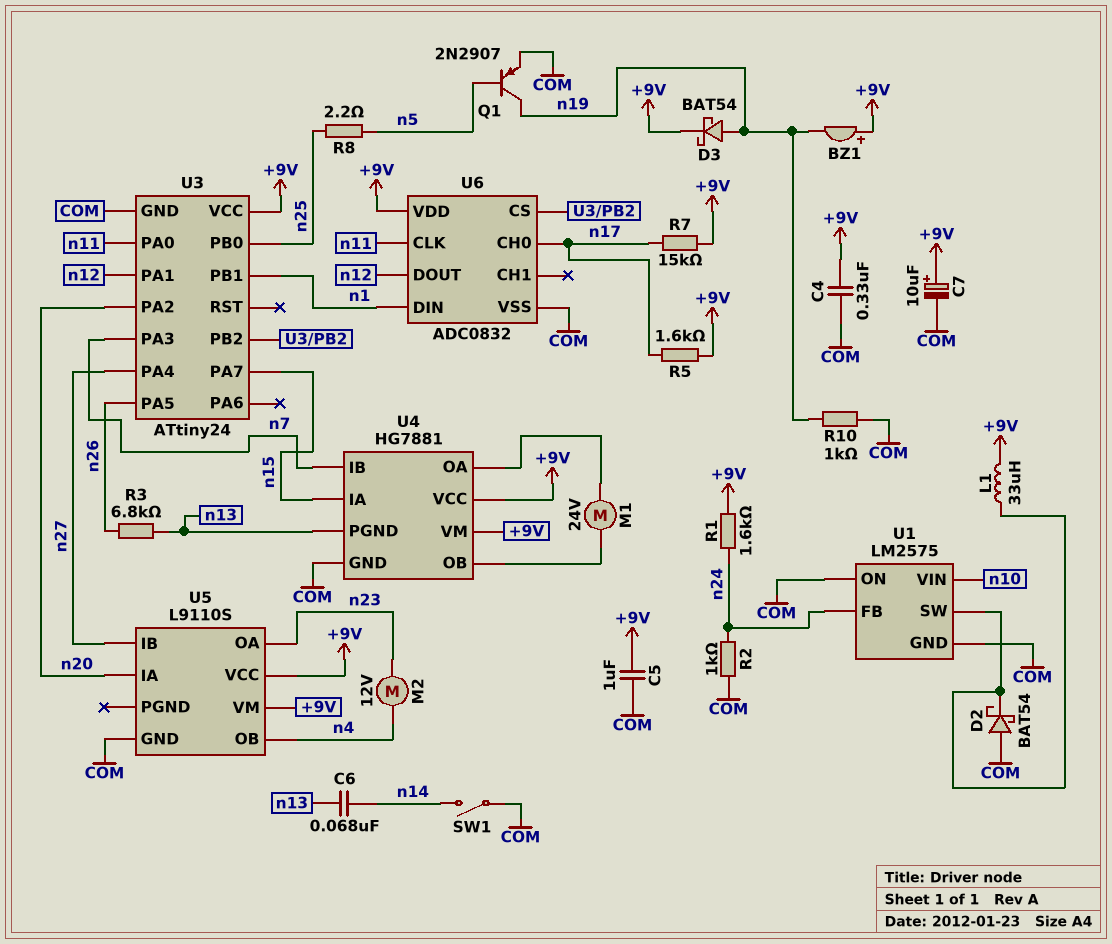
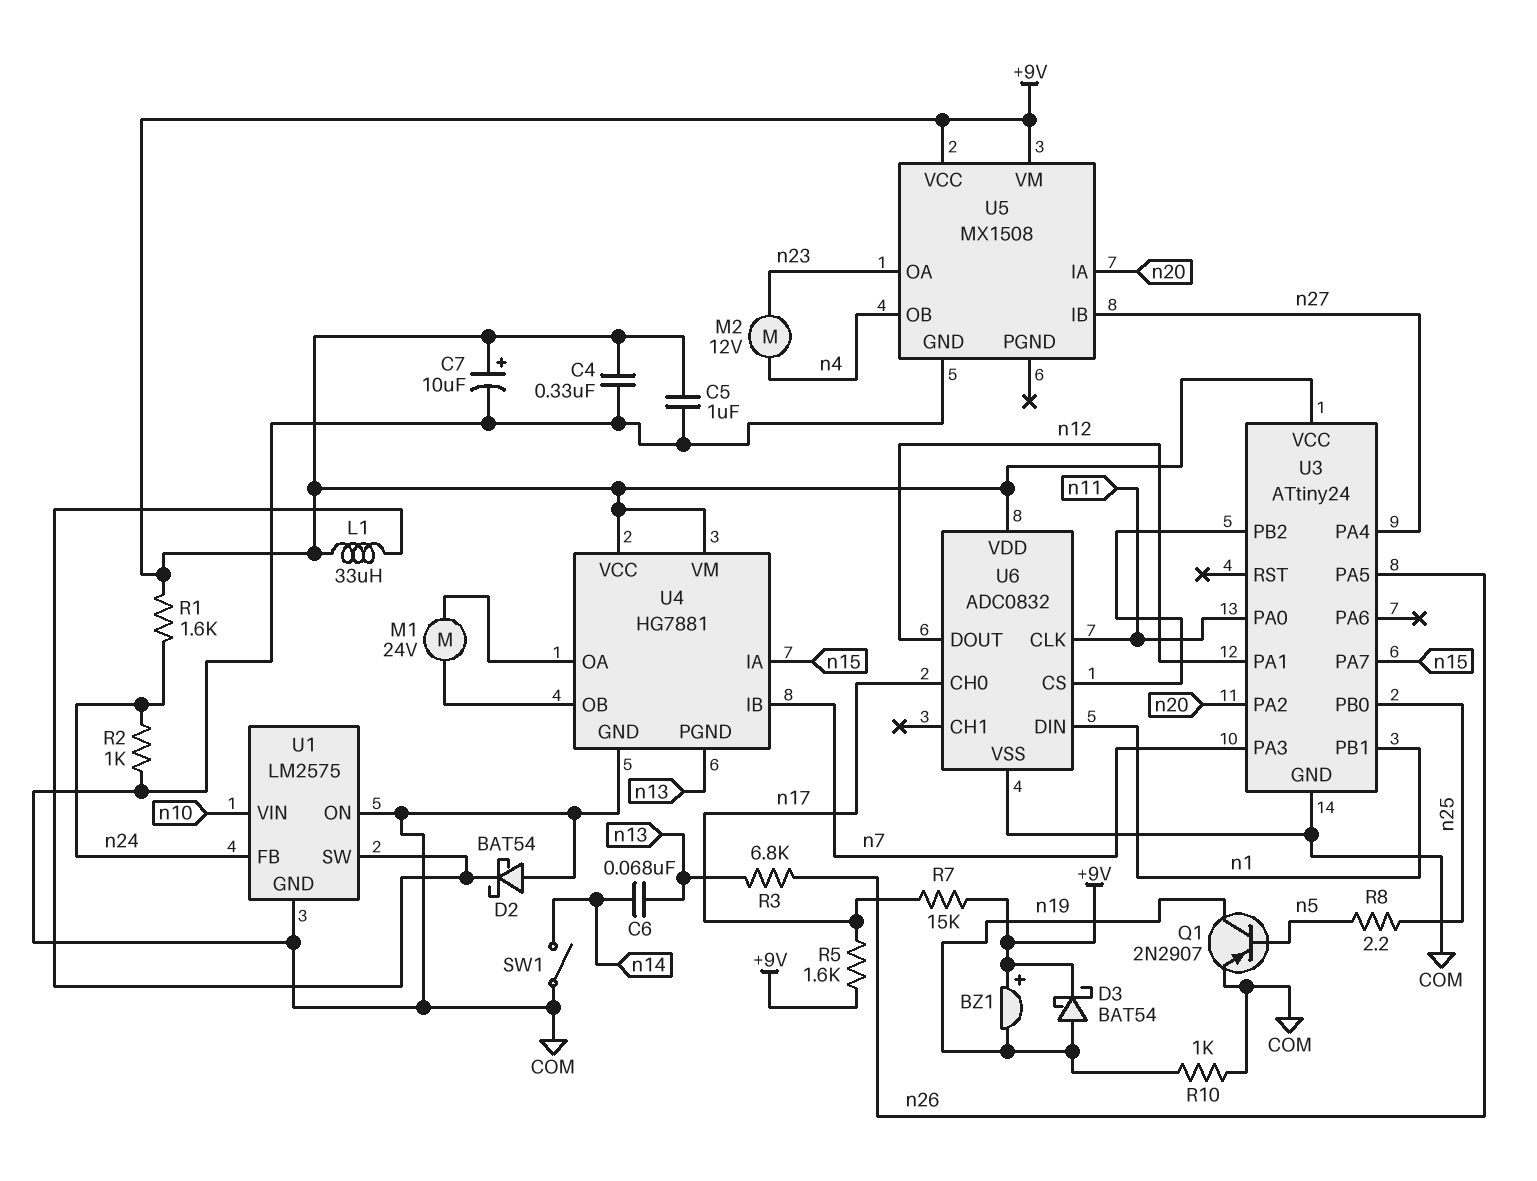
U5: L9110S -> MX1508

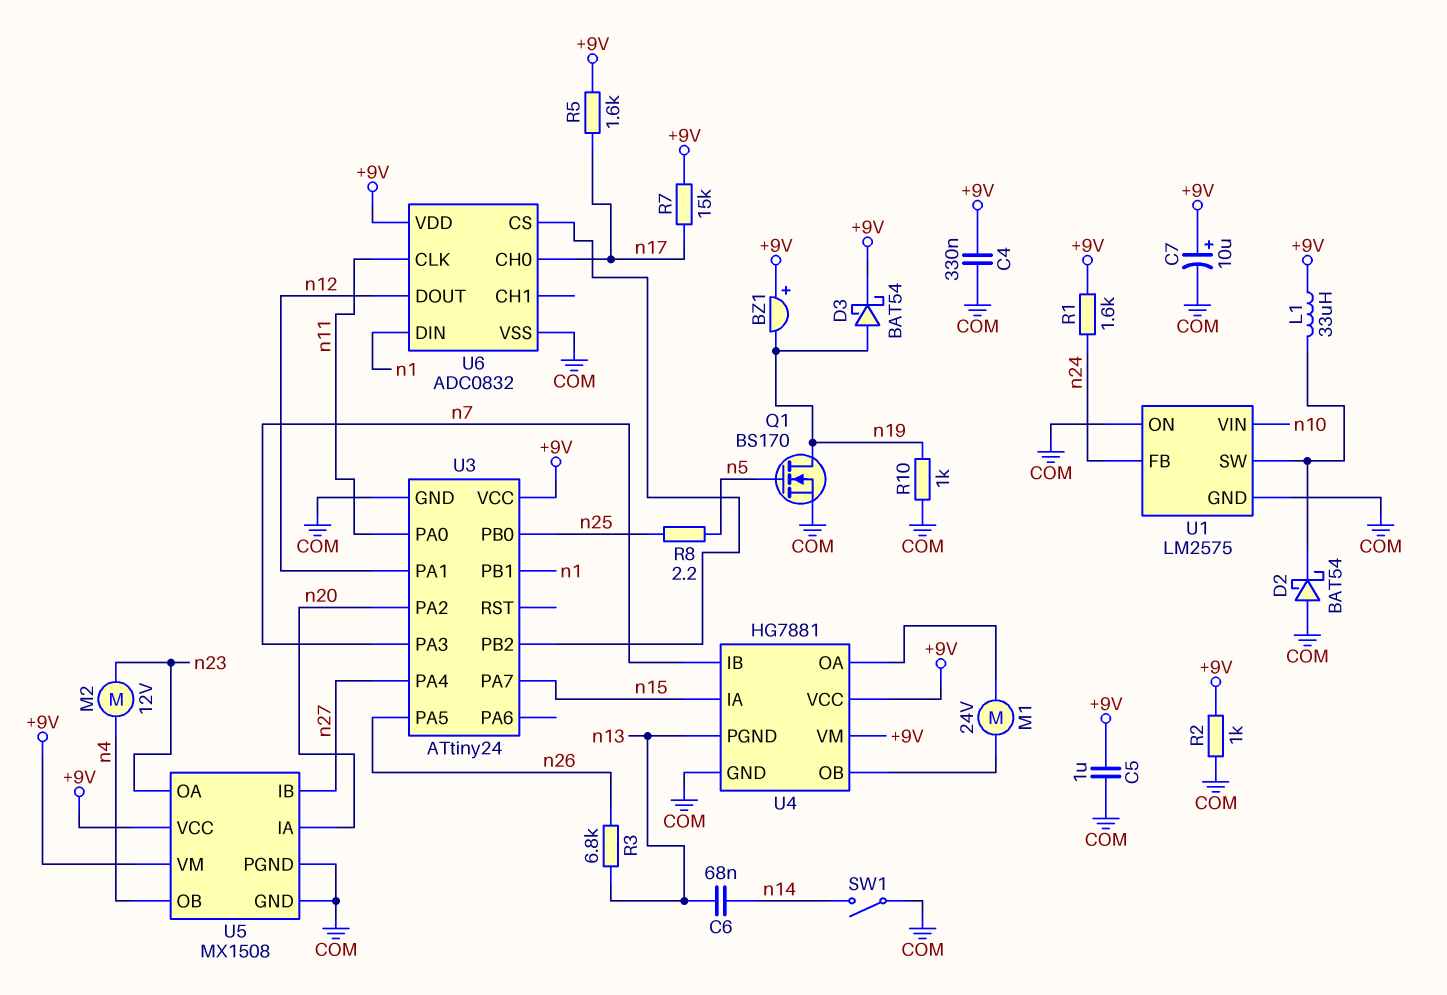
Q1: PNP 2N2907 (B n5, C n19, E COM) -> NMOS BS170 (G n5, D n19, S COM)
R2: 1k (COM, n24) -> 1k (+9V, COM)
U5 pin PGND: none -> COM

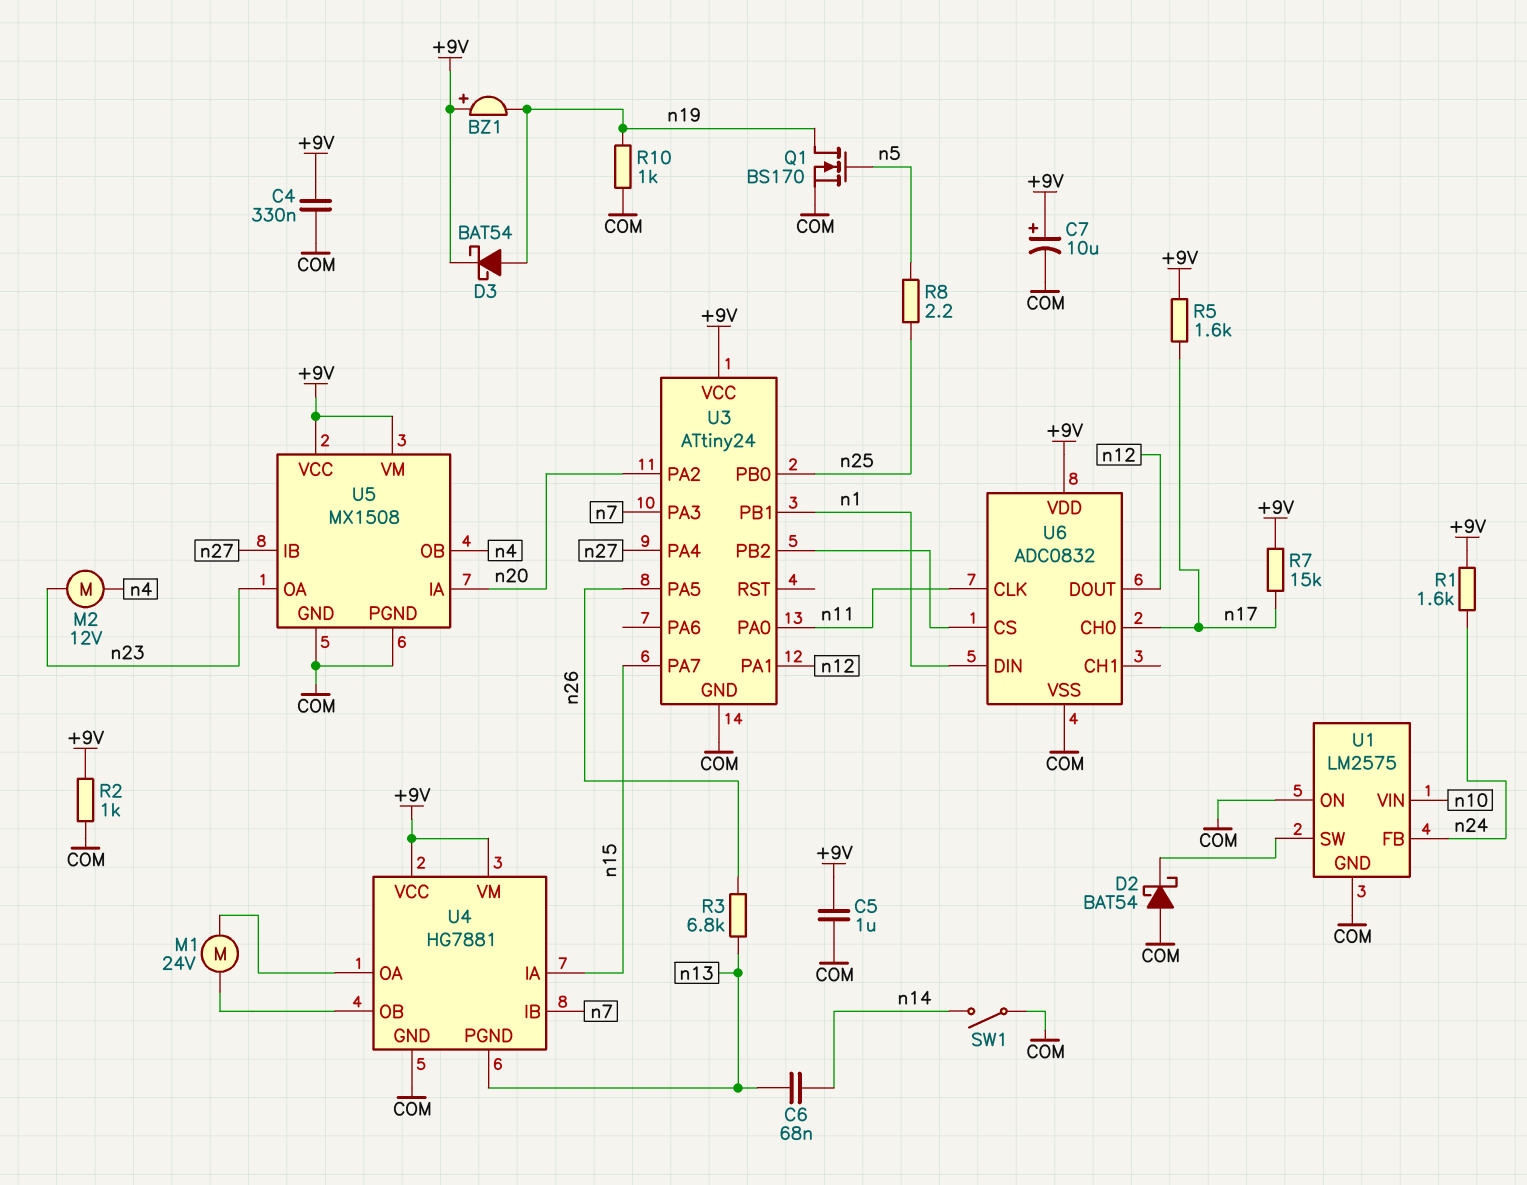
L1: 33uH (+9V, U1/SW) -> none

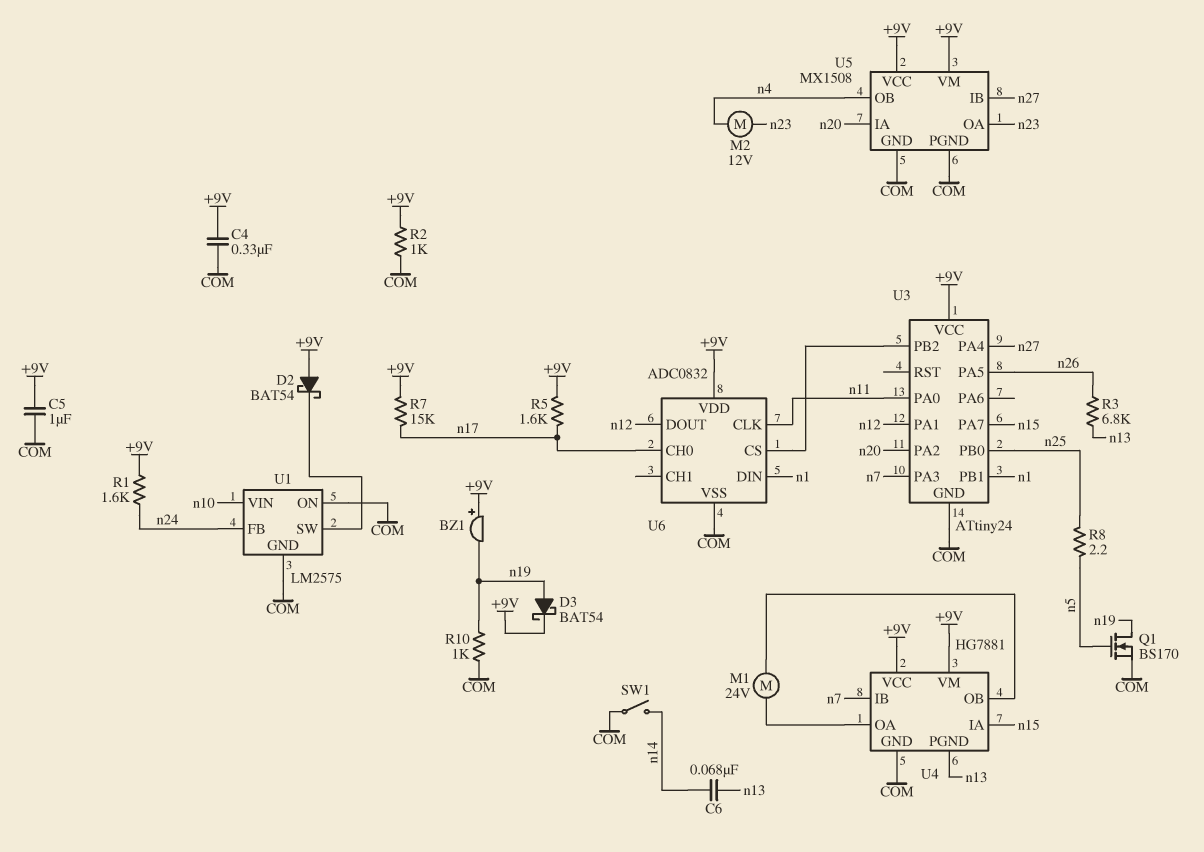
C7: 10uF (plus +9V, minus COM) -> none
D2: schottky BAT54 (A COM, K U1/SW) -> schottky BAT54 (A +9V, K U1/SW)

